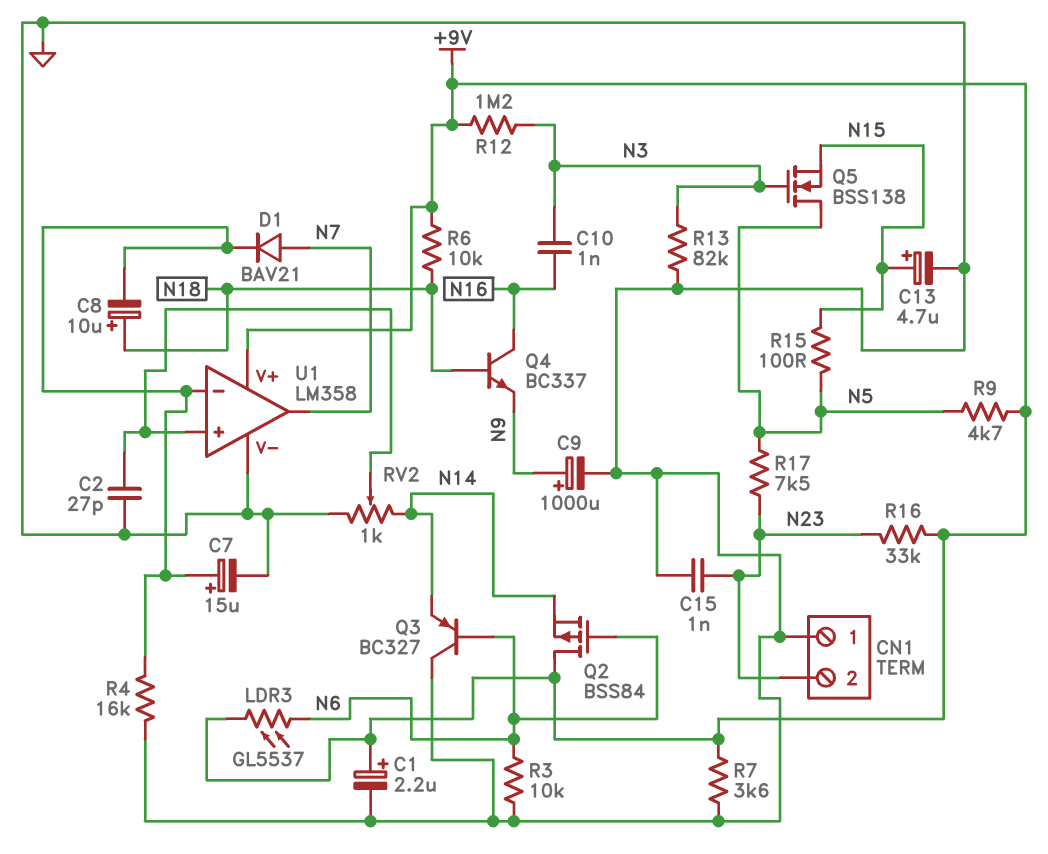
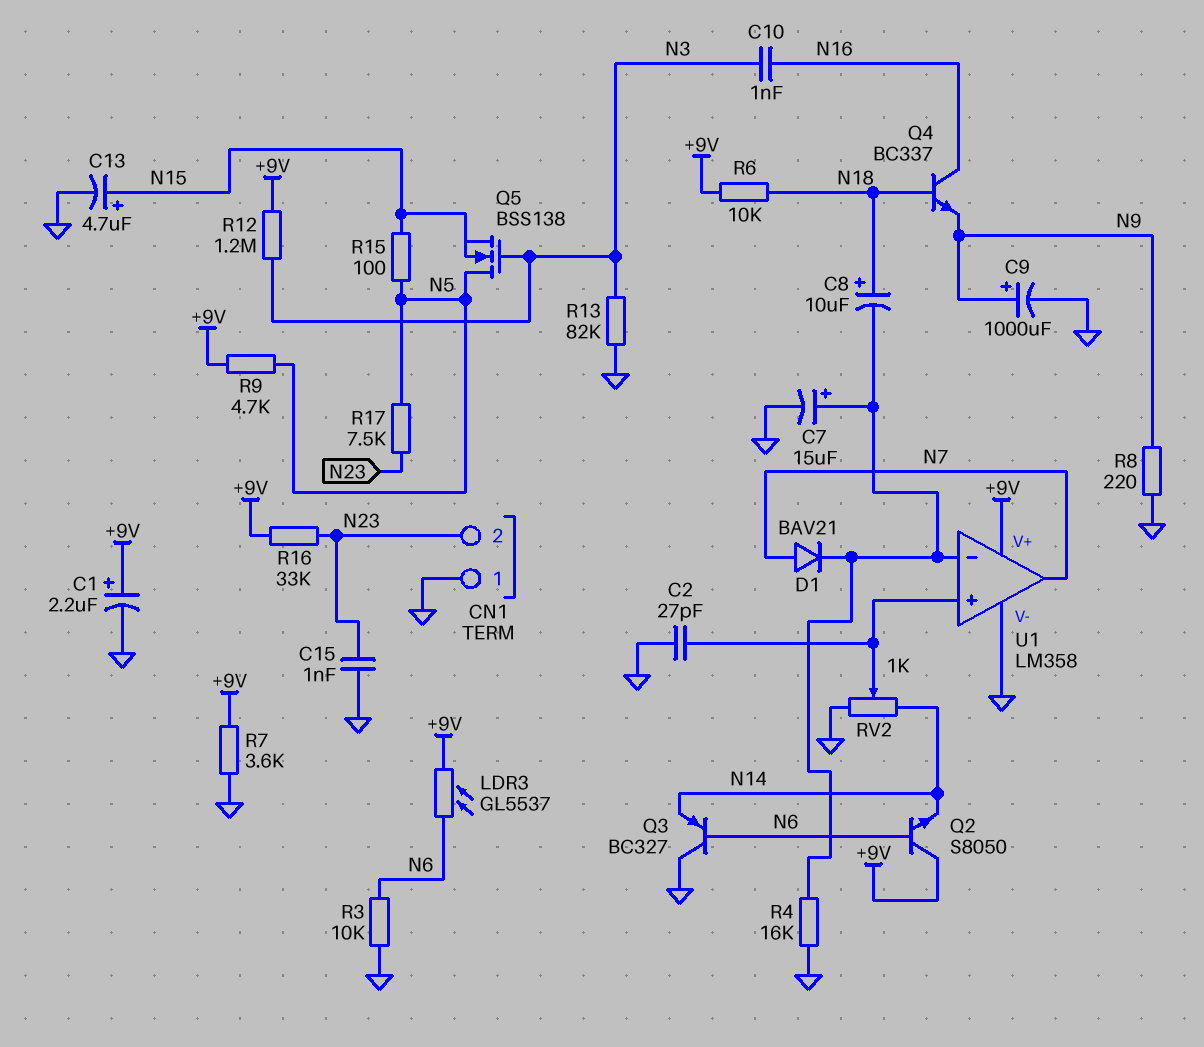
Q2: PMOS BSS84 (G N6, D +9V, S N14) -> NPN S8050 (B N6, C +9V, E N14)
R8: none -> 220 (GND, N9)

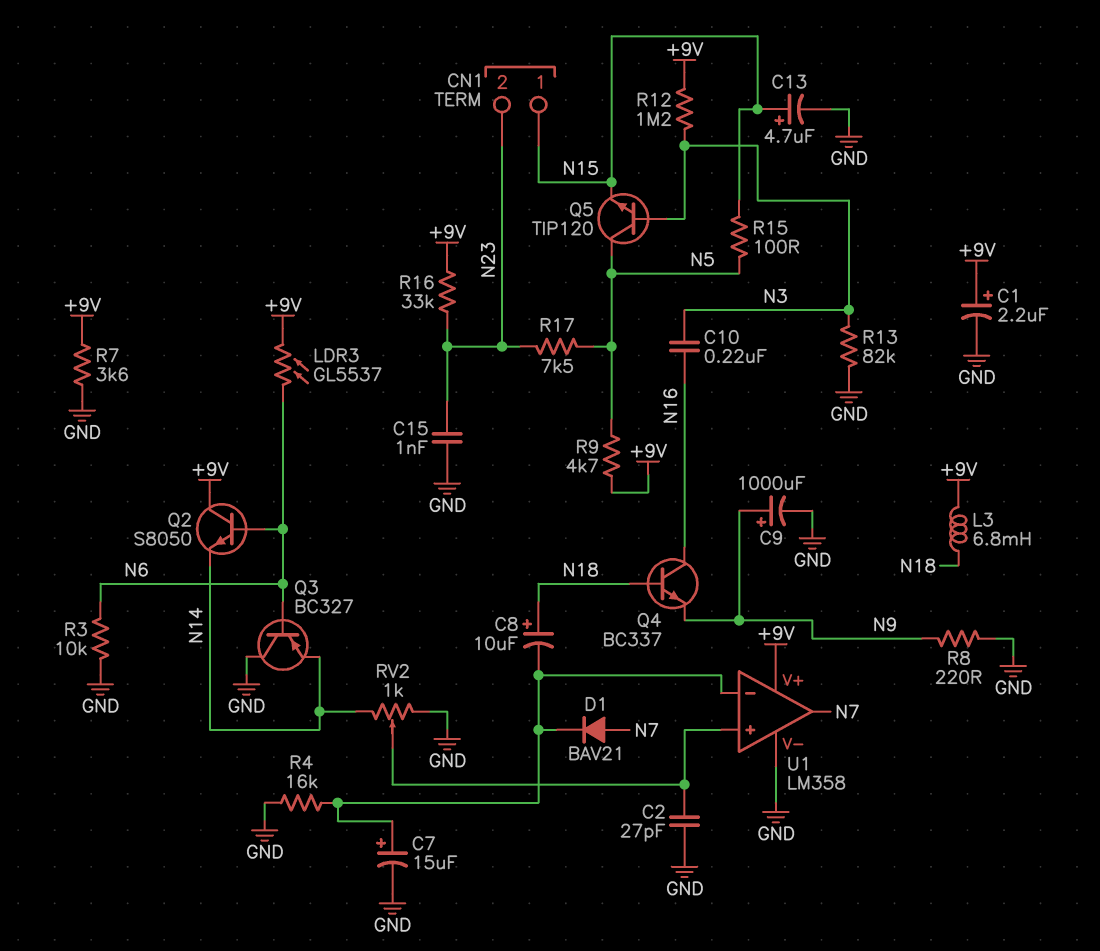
C10: 1nF (N3, N16) -> 220nF (N3, N16)
CN1 pin 1: GND -> N15
L3: none -> 6.8mH (+9V, N18)
Q5: NMOS BSS138 (G N3, D N5, S N15) -> NPN TIP120 (B N3, C N5, E N15)
R6: 10k (+9V, N18) -> none

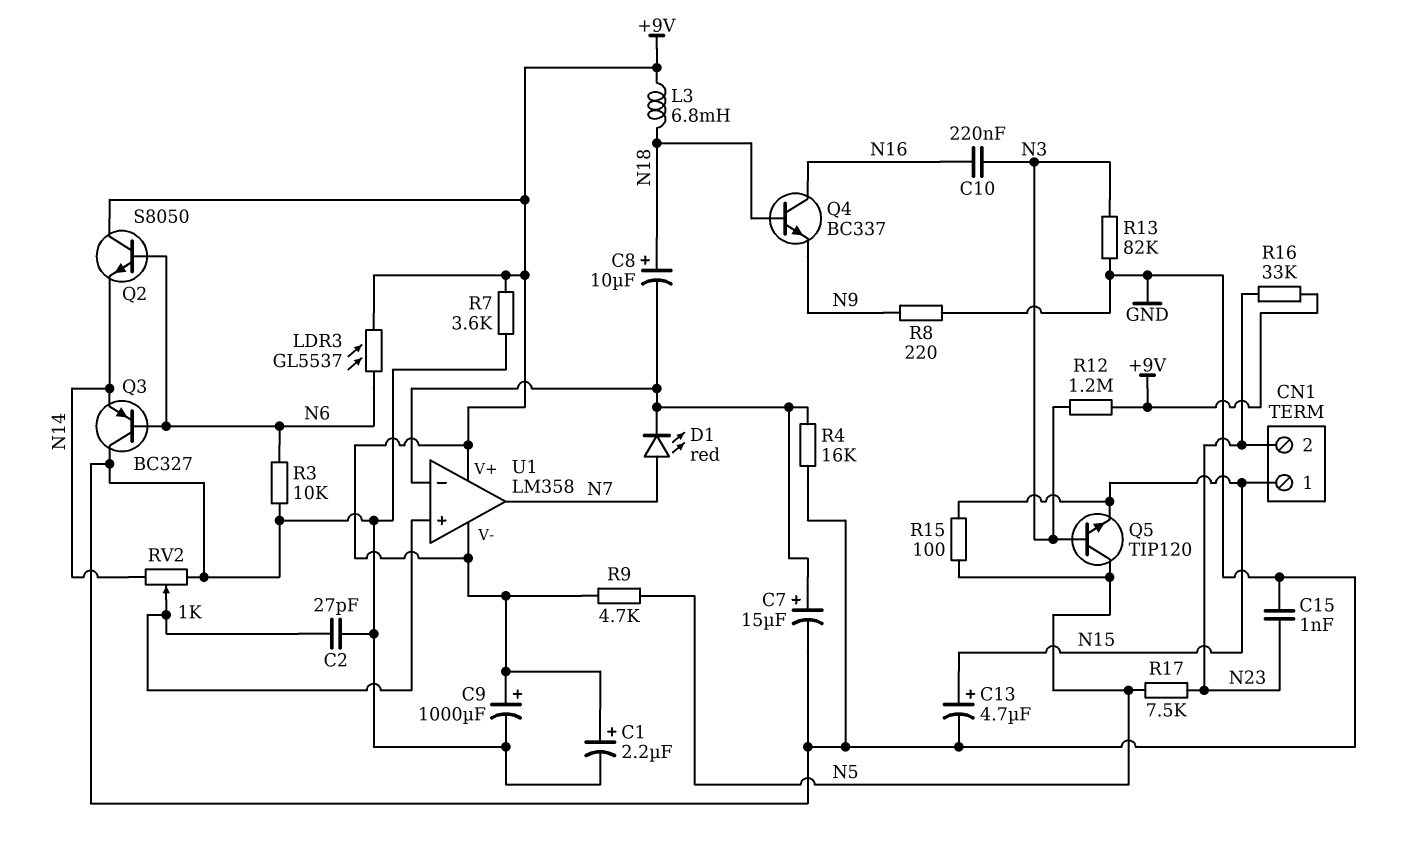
C9: 1000uF (plus N9, minus GND) -> 1000uF (plus +9V, minus GND)
D1: diode BAV21 (A N7, K U1/in-) -> LED red (A N7, K U1/in-)
U1 pin V-: GND -> +9V

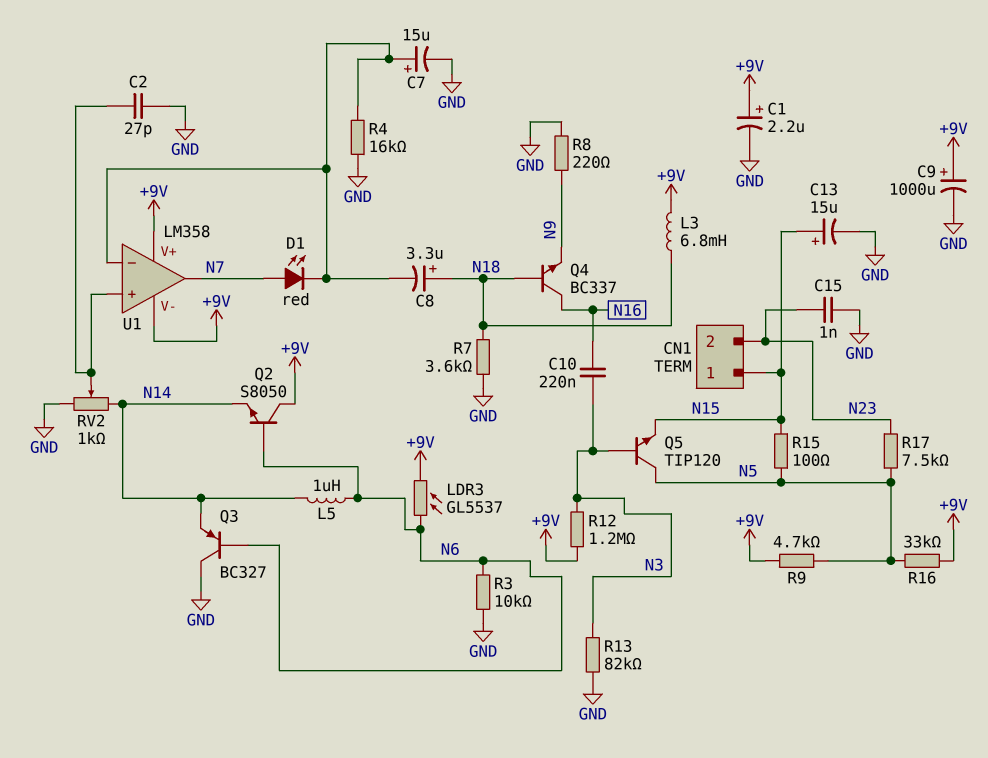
C8: 10uF (plus N18, minus U1/in-) -> 3.3uF (plus N18, minus U1/in-)
C13: 4.7uF (plus N15, minus GND) -> 15uF (plus N15, minus GND)
L5: none -> 1uH (N6, N14)
R7: 3.6k (+9V, GND) -> 3.6k (GND, N18)
R16: 33k (+9V, N23) -> 33k (+9V, N5)

